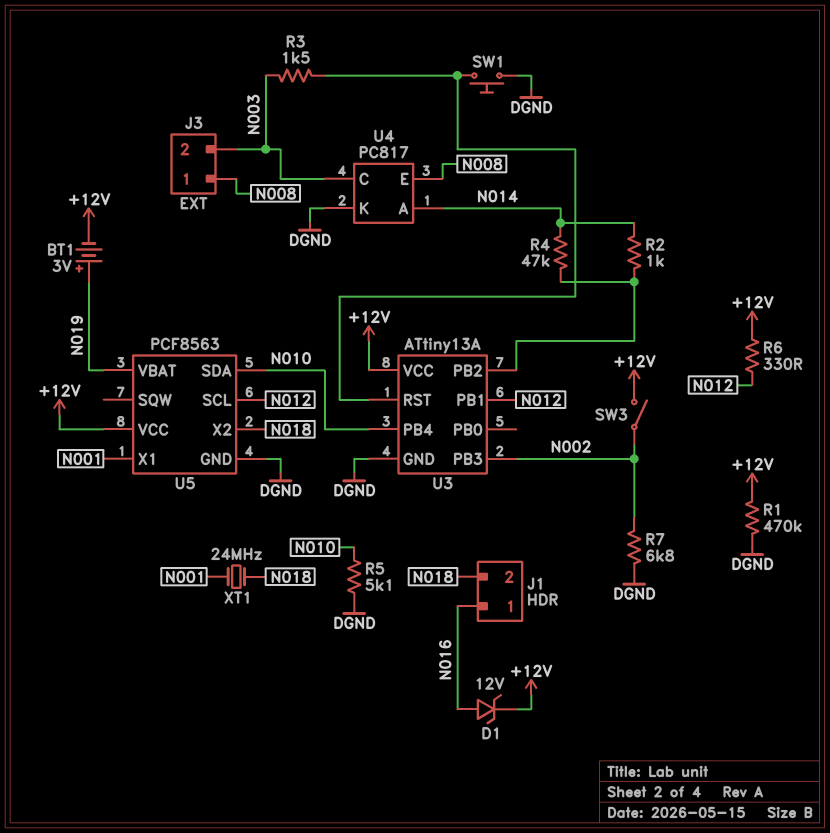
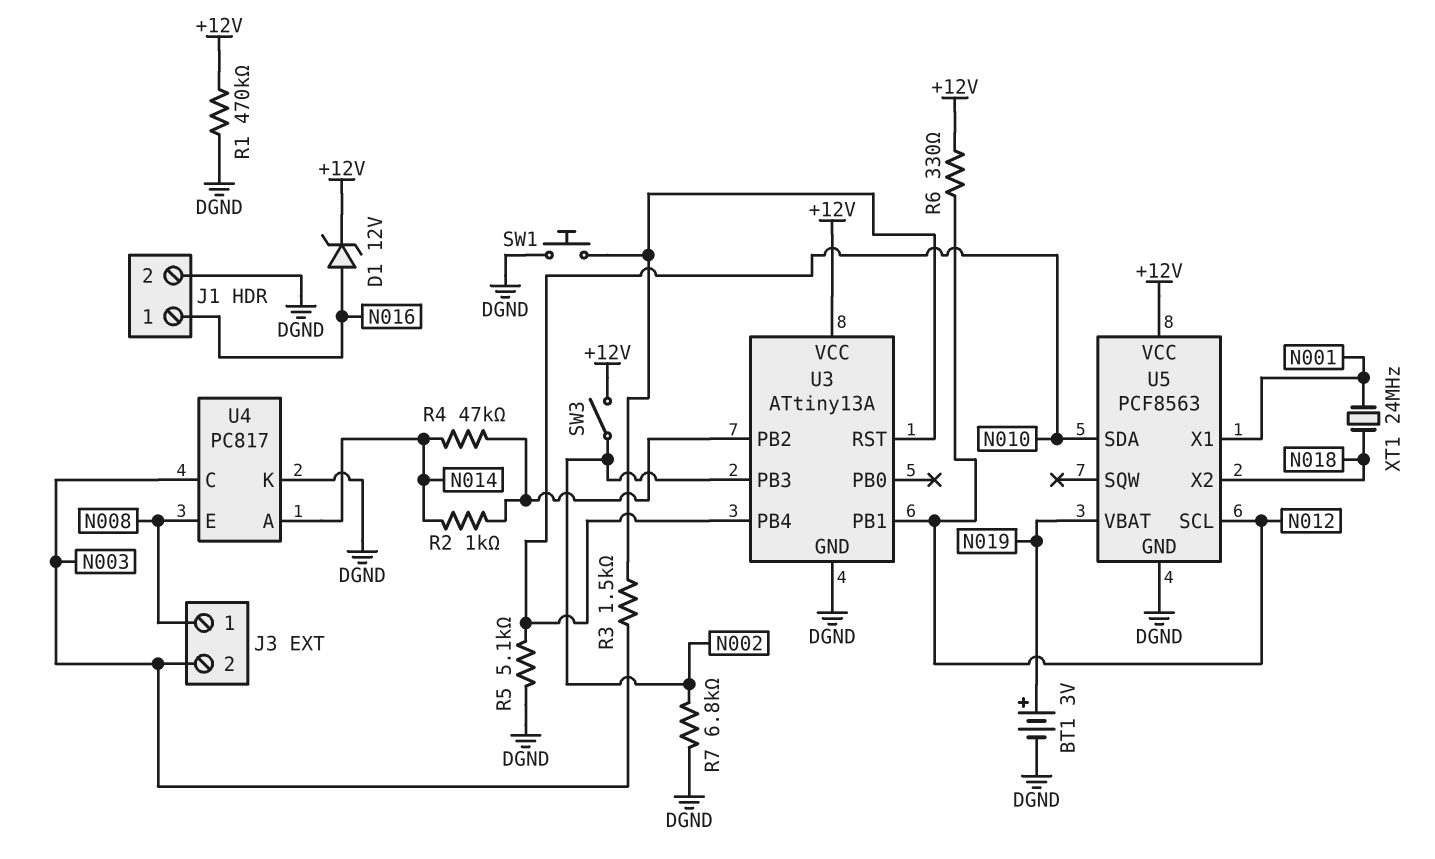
BT1: 3V (plus N019, minus +12V) -> 3V (plus N019, minus DGND)
J1 pin 2: N018 -> DGND

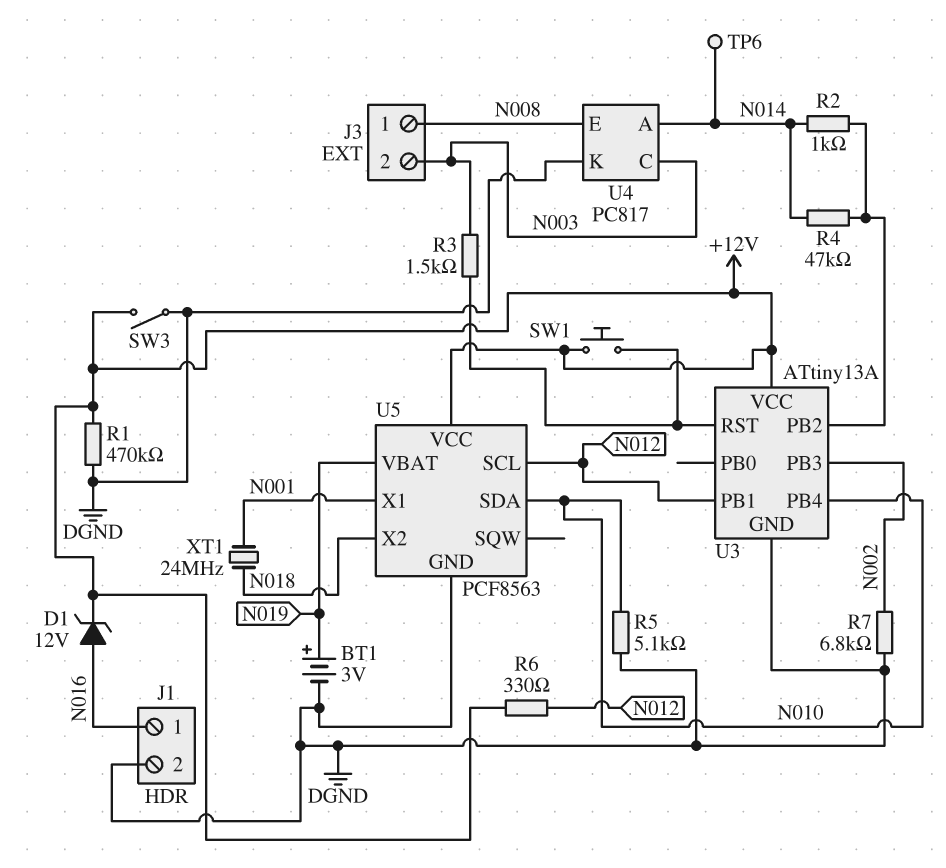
SW1: button (DGND, U3/RST) -> button (+12V, U3/RST)
SW3: switch (+12V, N002) -> switch (+12V, DGND)
TP6: none -> test point (N014)

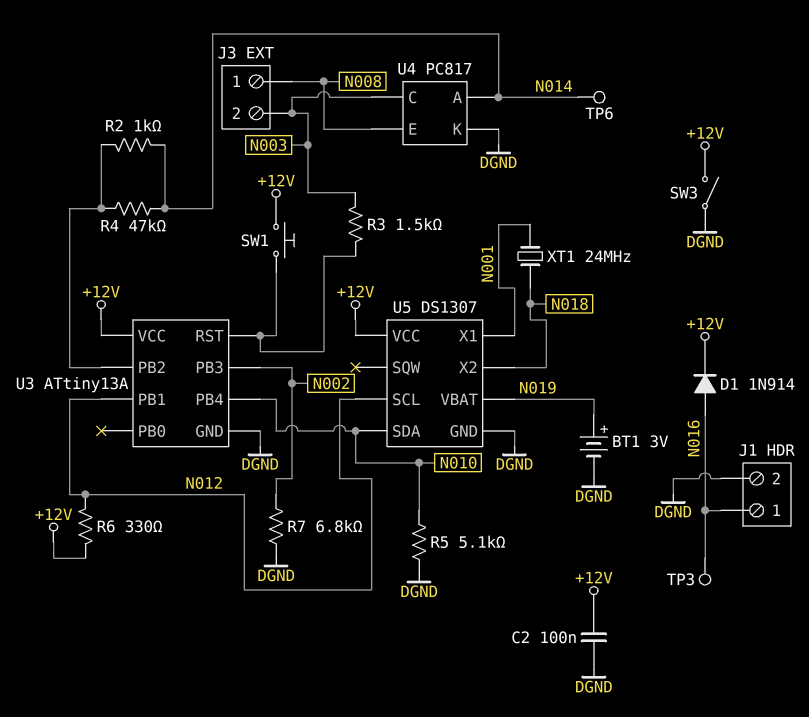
C2: none -> 100nF (+12V, DGND)
D1: zener 12V (A N016, K +12V) -> diode 1N914 (A N016, K +12V)
R1: 470k (+12V, DGND) -> none
TP3: none -> test point (N016)
U5: PCF8563 -> DS1307

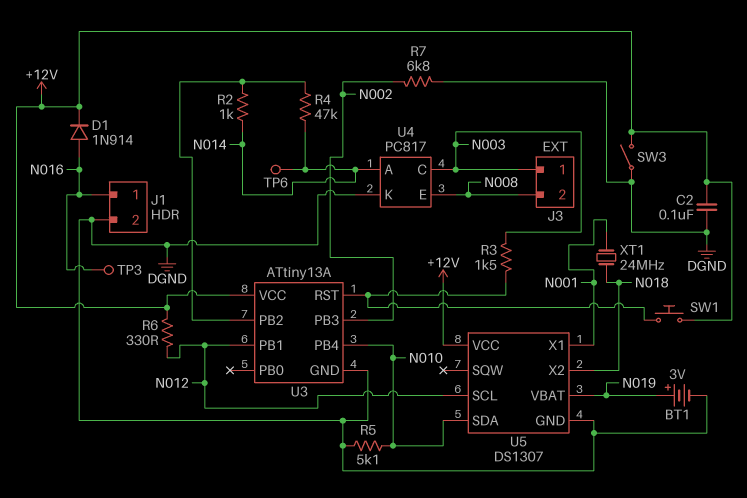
J3 pin 1: N008 -> N003
J3 pin 2: N003 -> N008

